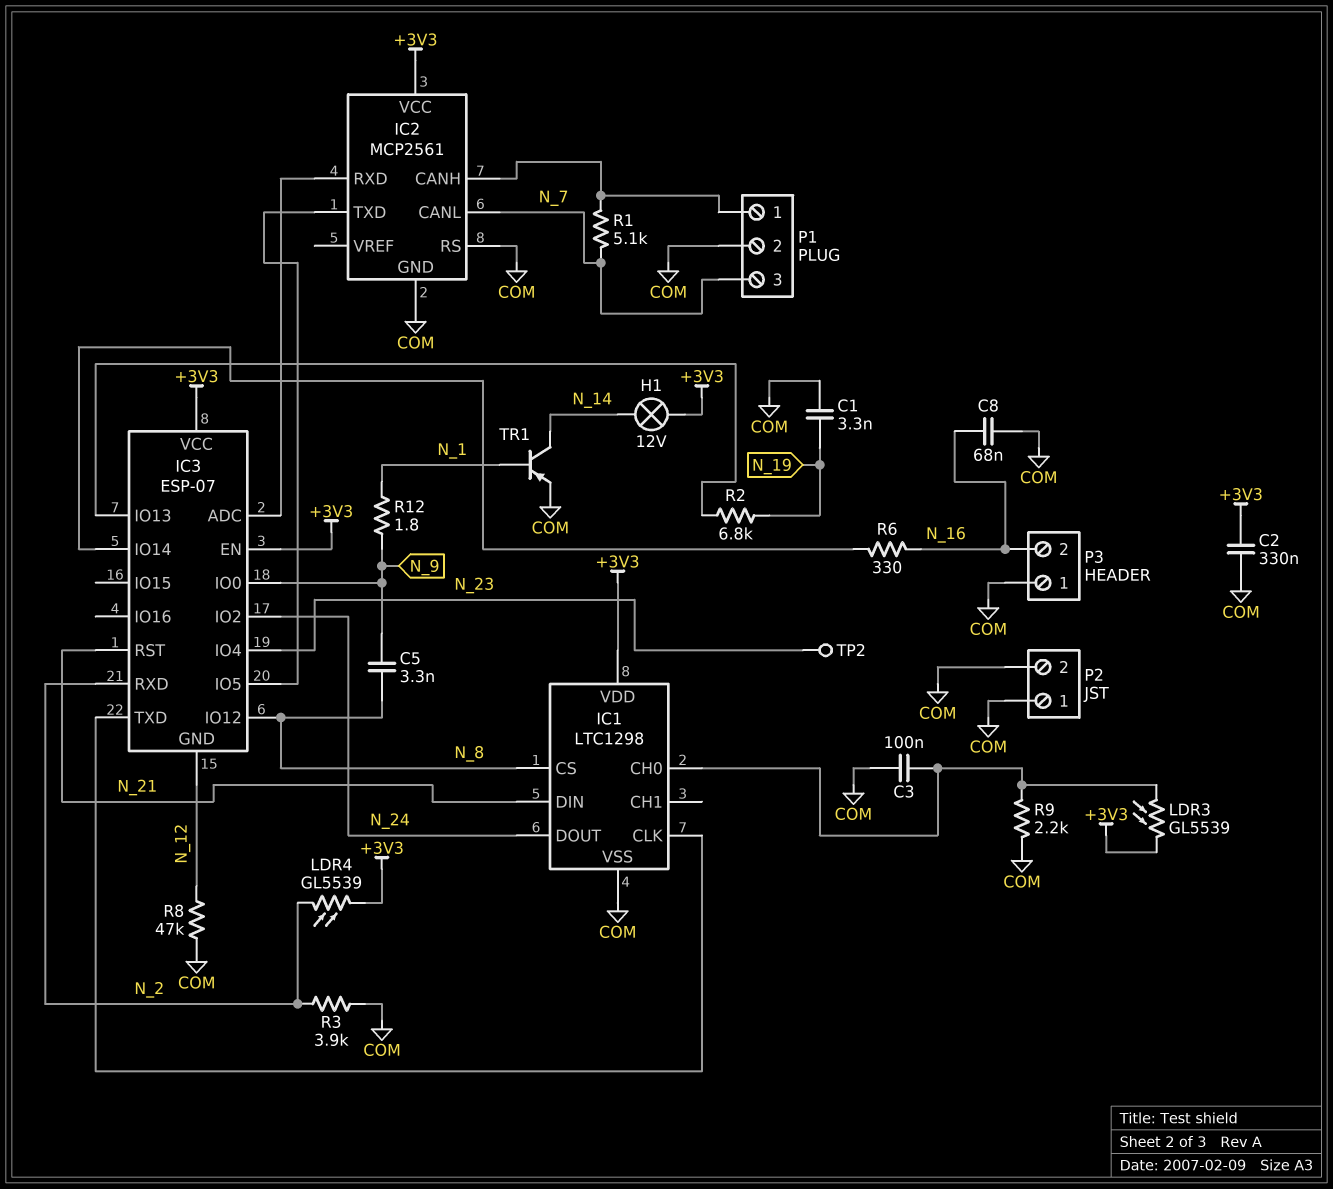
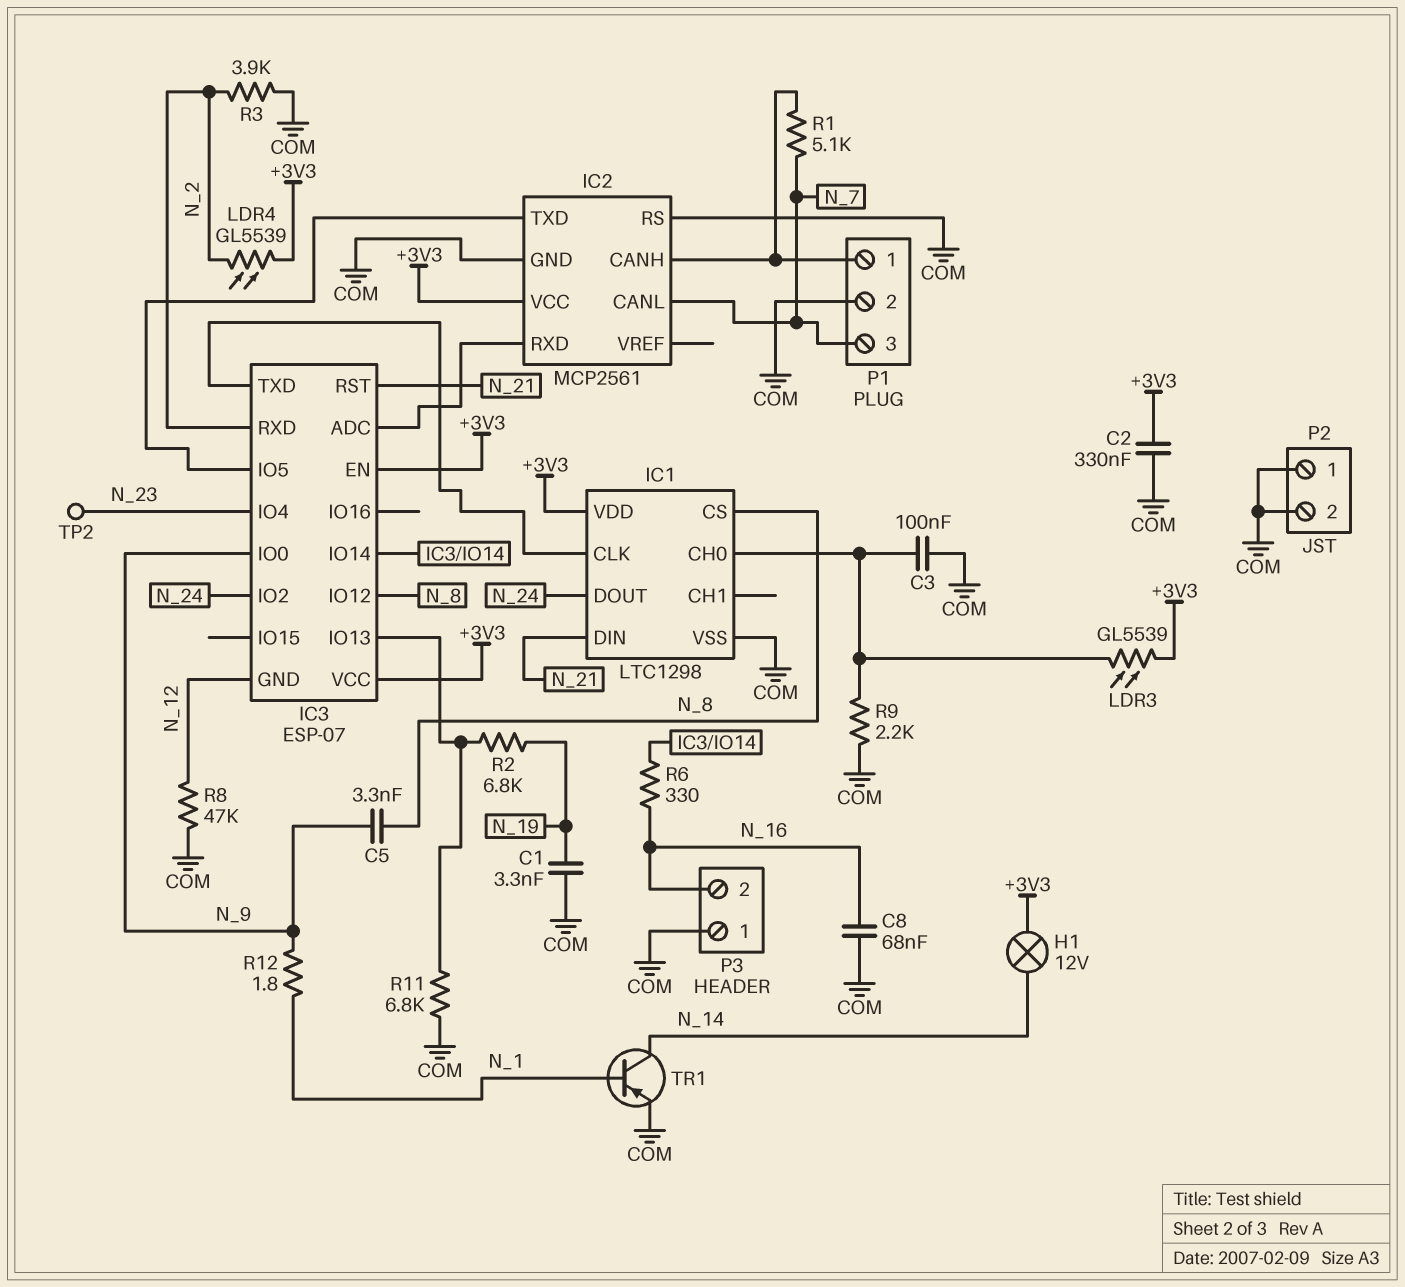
R11: none -> 6.8k (COM, IC3/IO13)

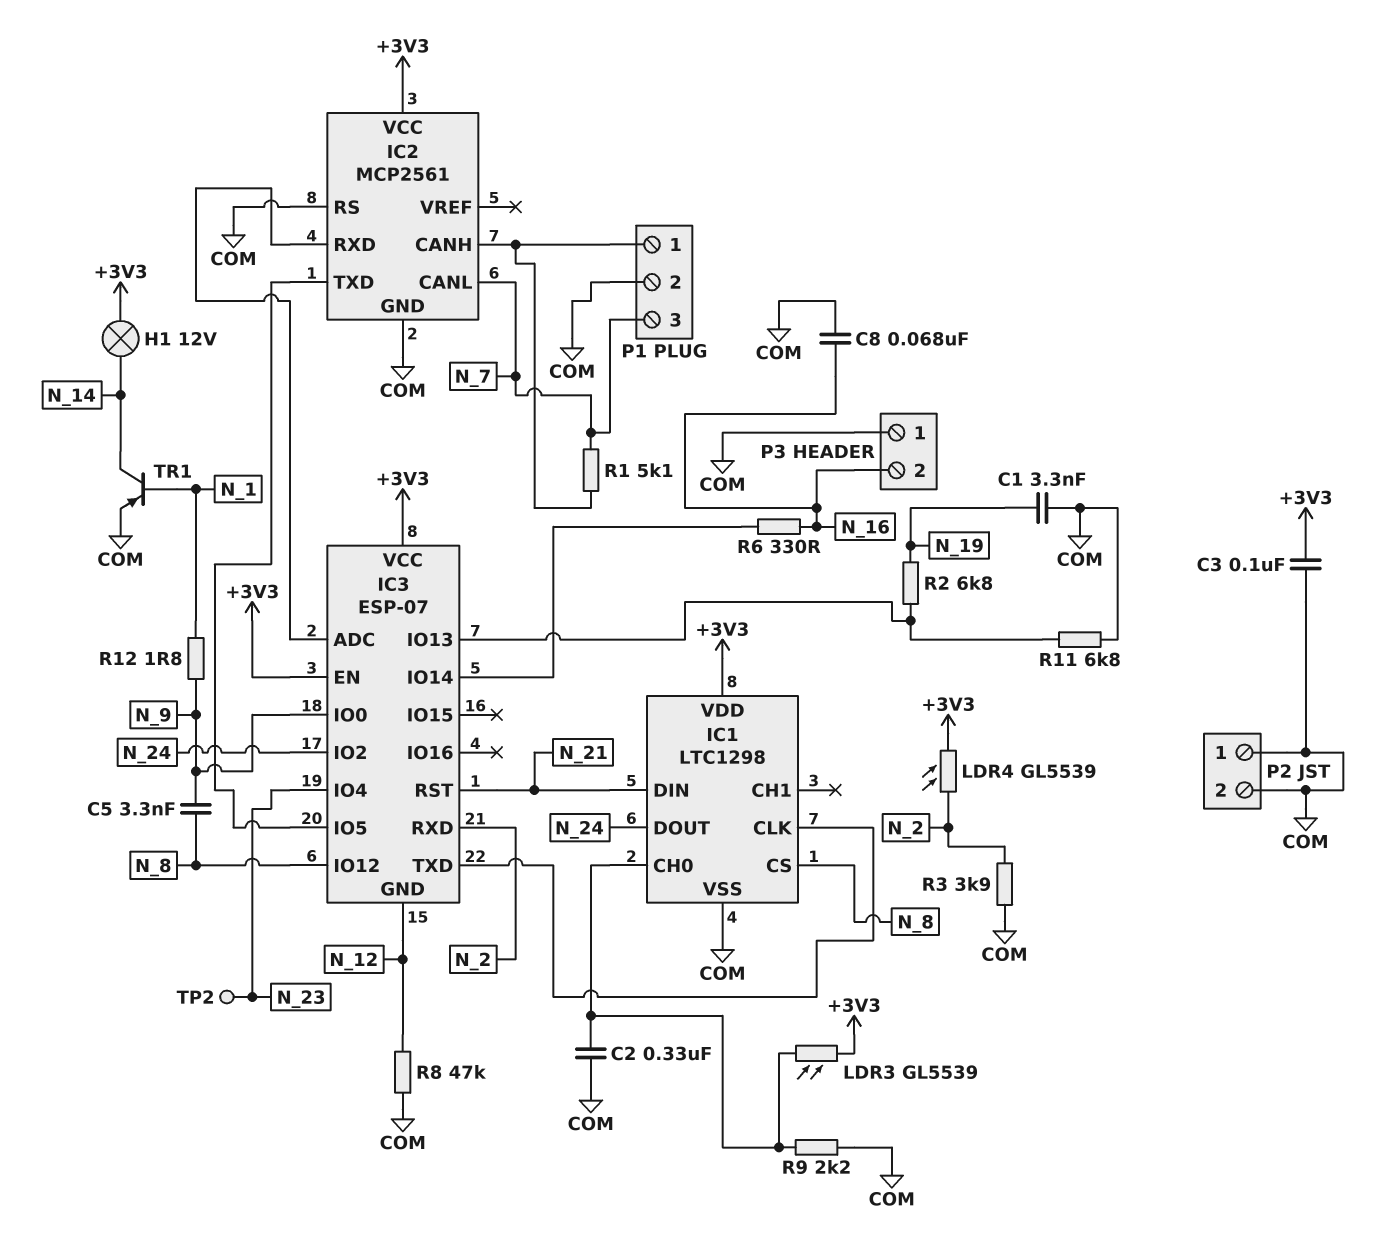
C2: 330nF (+3V3, COM) -> 330nF (COM, IC1/CH0)
C3: 100nF (COM, IC1/CH0) -> 100nF (+3V3, COM)

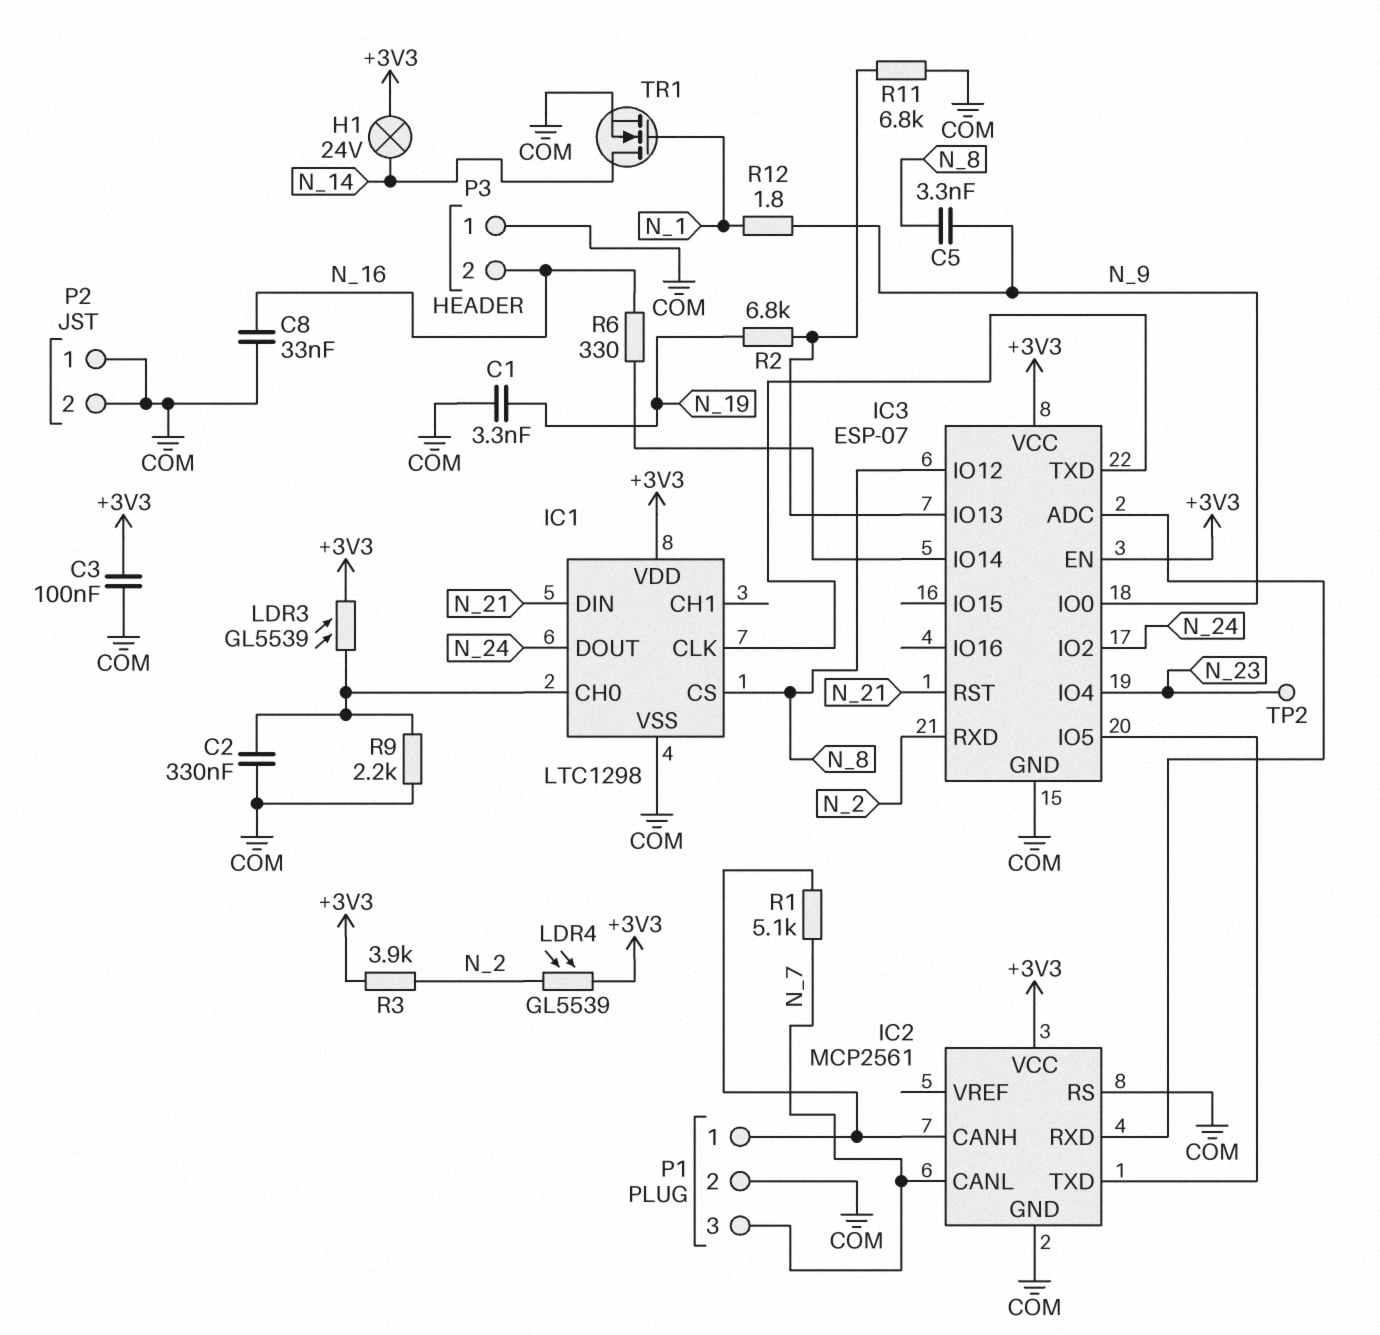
C8: 68nF (COM, N_16) -> 33nF (COM, N_16)
H1: lamp 12V (+3V3, N_14) -> lamp 24V (+3V3, N_14)
IC3 pin GND: N_12 -> COM
R3: 3.9k (COM, N_2) -> 3.9k (+3V3, N_2)
R8: 47k (COM, N_12) -> none
TR1: PNP (B N_1, C N_14, E COM) -> NMOS (G N_1, D N_14, S COM)

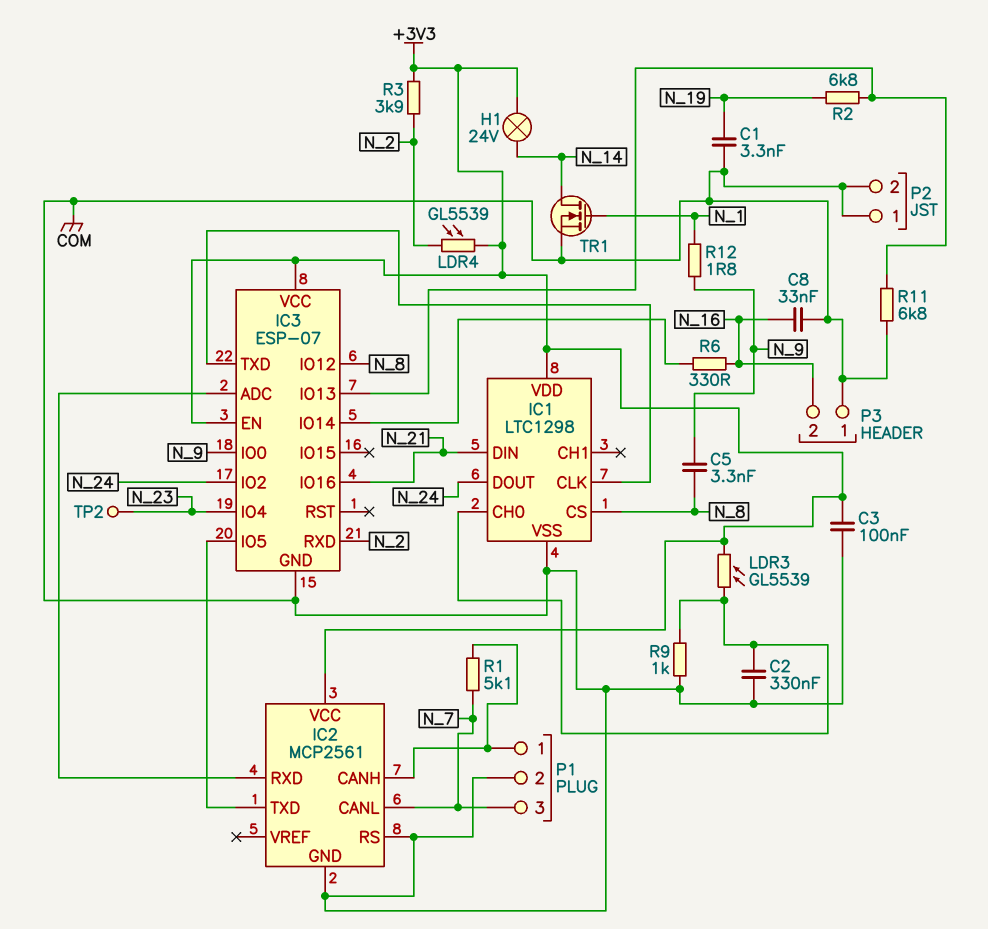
IC3 pin IO16: none -> N_21
IC3 pin RST: N_21 -> none
R9: 2.2k (COM, IC1/CH0) -> 1k (COM, IC1/CH0)

